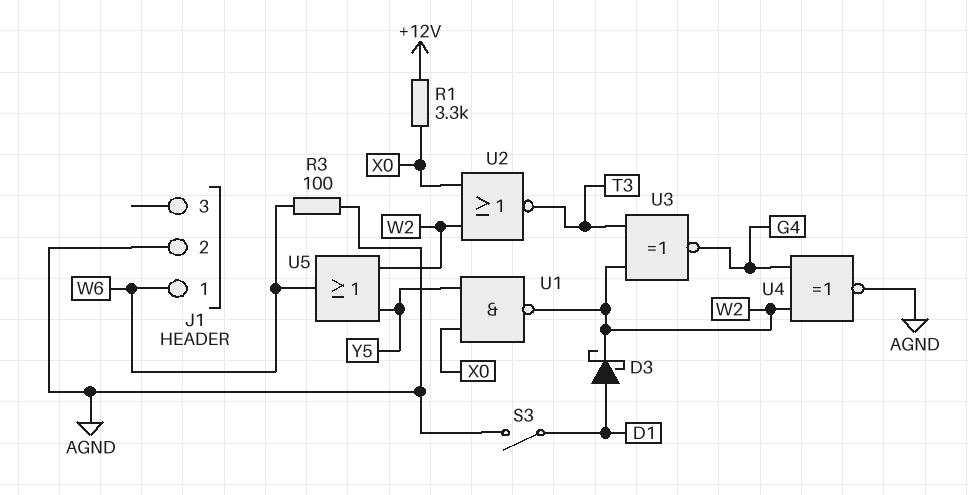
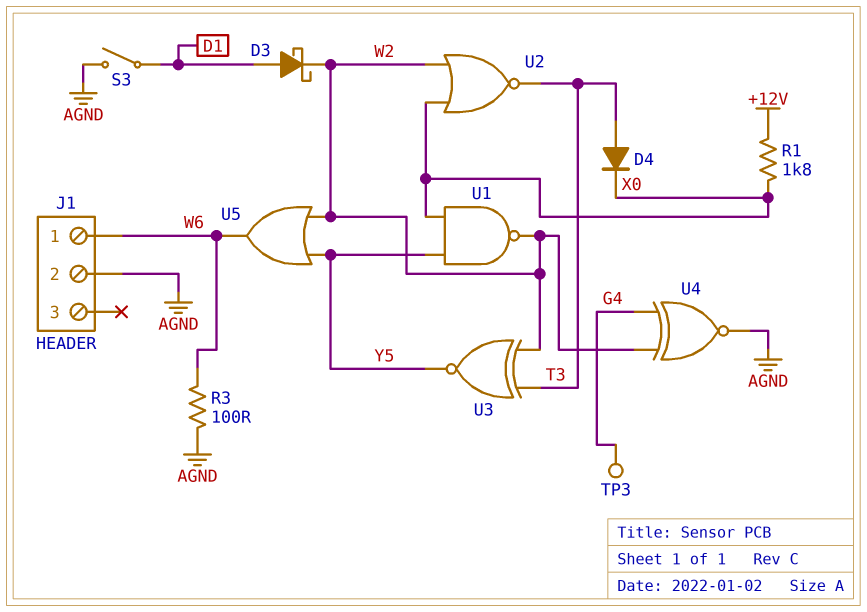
D4: none -> diode (A T3, K X0)
R1: 3.3k (+12V, X0) -> 1.8k (+12V, X0)
TP3: none -> test point (G4)
U3: XNOR (in T3, in W2, out G4) -> XNOR (in T3, in W2, out Y5)

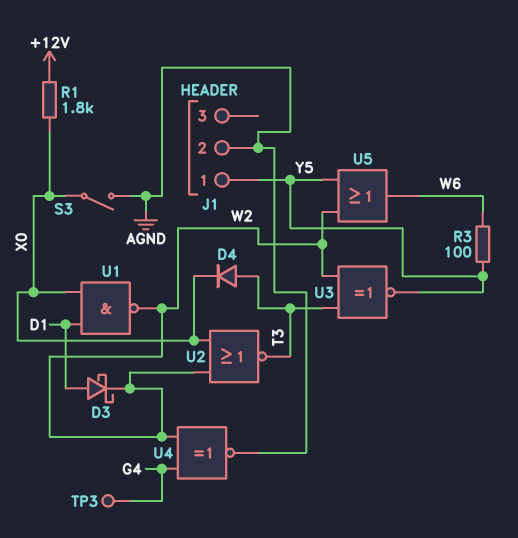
J1 pin 1: W6 -> Y5
R3: 100 (AGND, W6) -> 100 (W6, Y5)
S3: switch (AGND, D1) -> switch (AGND, X0)
U1: NAND (in X0, in Y5, out W2) -> NAND (in D1, in X0, out W2)

